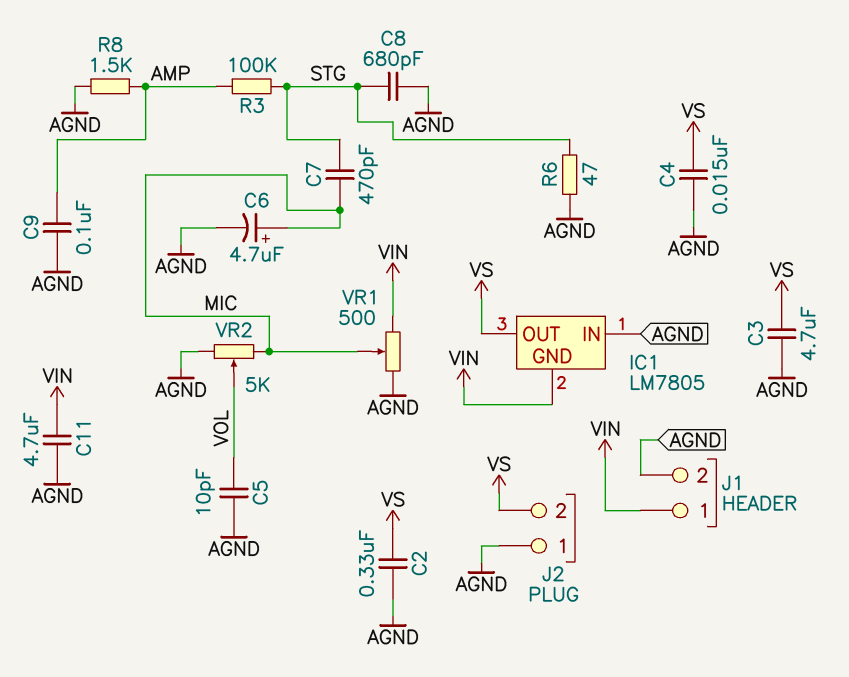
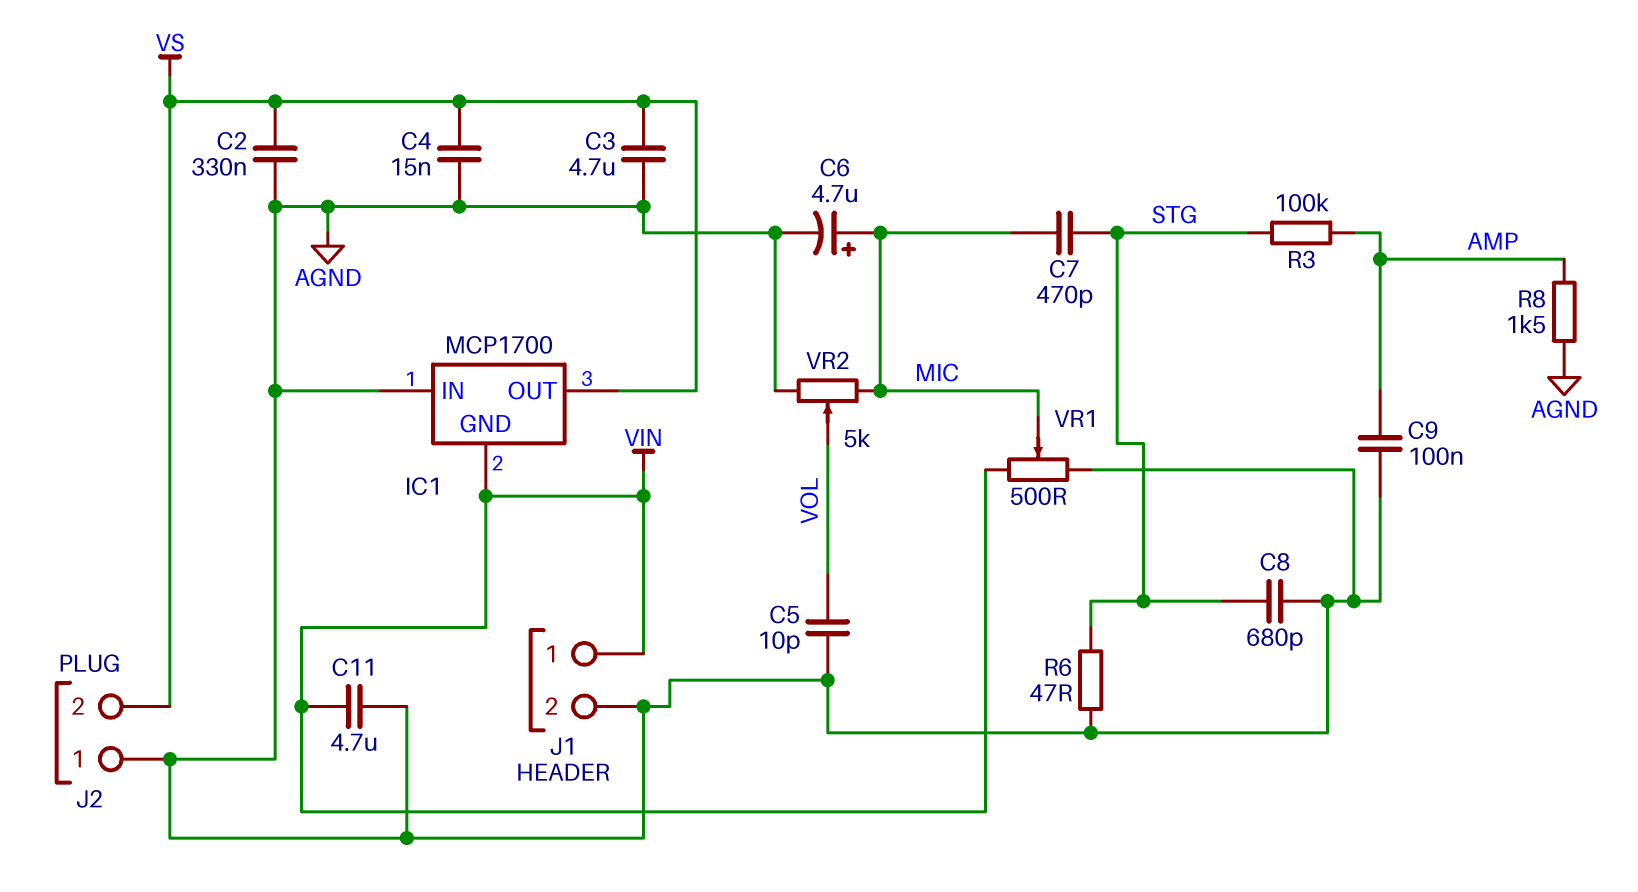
IC1: LM7805 -> MCP1700

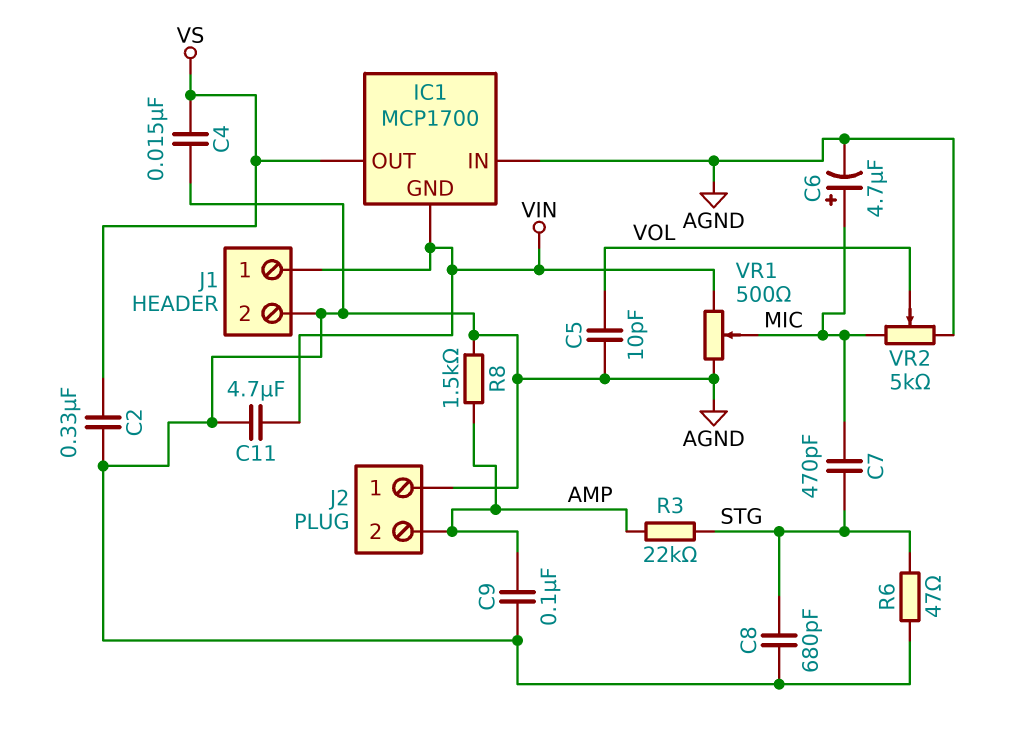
C3: 4.7uF (AGND, VS) -> none
J2 pin 2: VS -> AMP
R3: 100k (AMP, STG) -> 22k (AMP, STG)

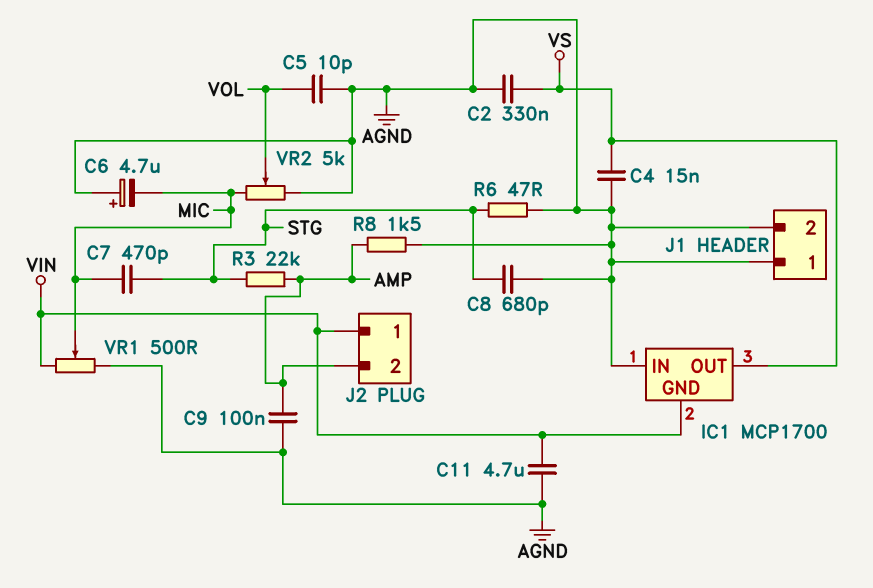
C6: 4.7uF (plus MIC, minus AGND) -> 4.7uF (plus AGND, minus MIC)
J1 pin 1: VIN -> AGND
J2 pin 1: AGND -> VIN

